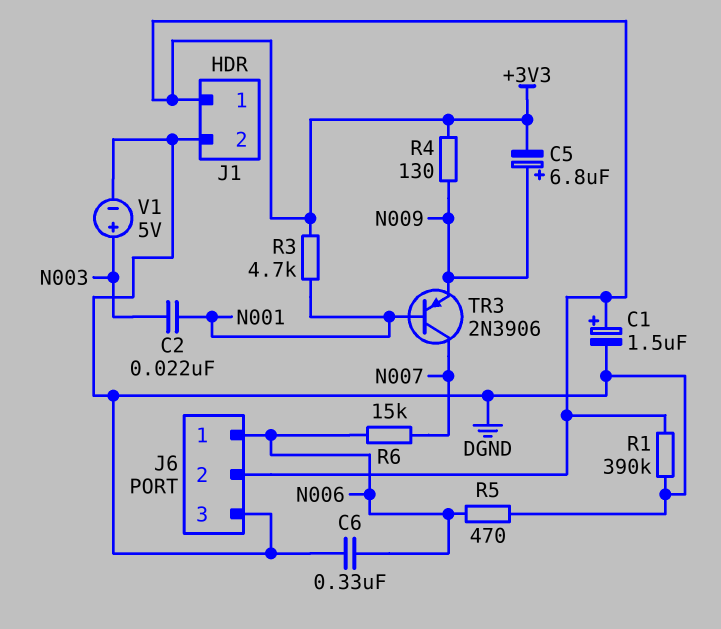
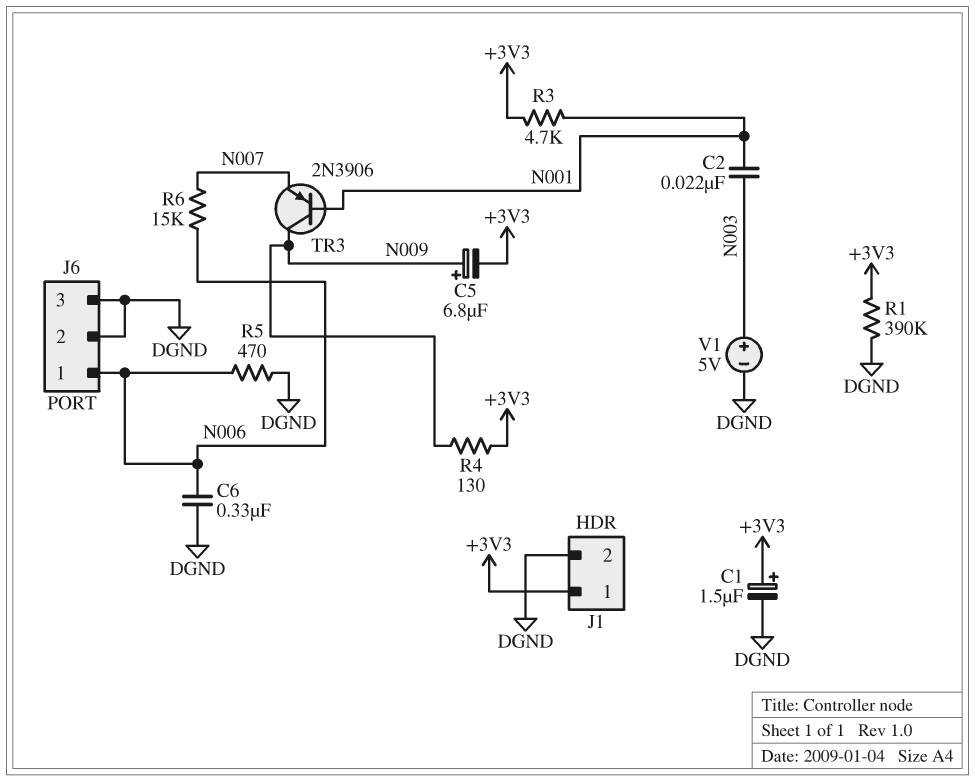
J6 pin 2: +3V3 -> DGND
TR3: PNP 2N3906 (B N001, C N007, E N009) -> PNP 2N3906 (B N001, C N009, E N007)

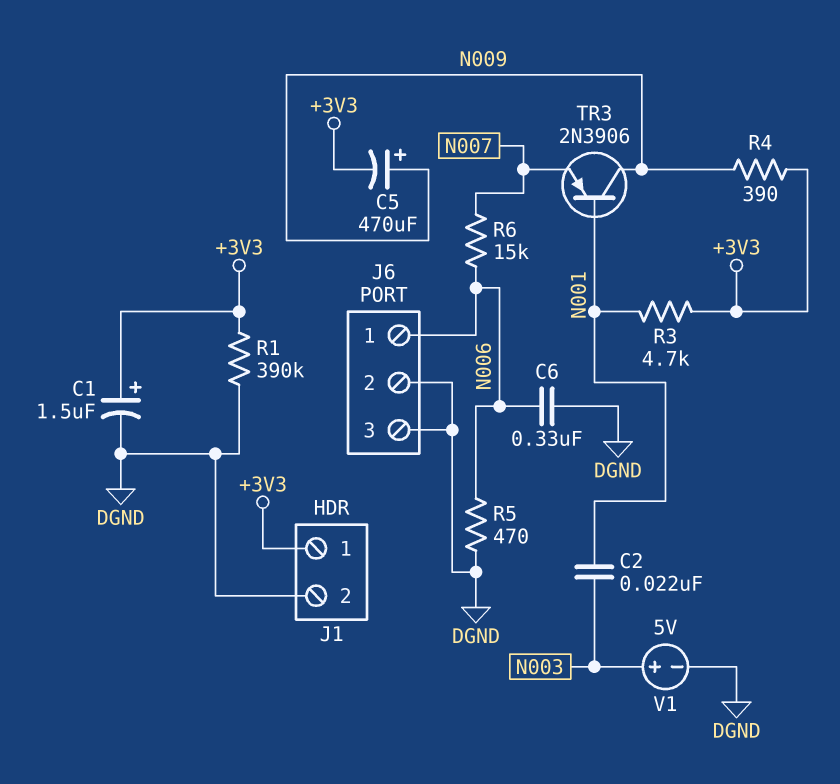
C5: 6.8uF (plus N009, minus +3V3) -> 470uF (plus N009, minus +3V3)
R4: 130 (+3V3, N009) -> 390 (+3V3, N009)

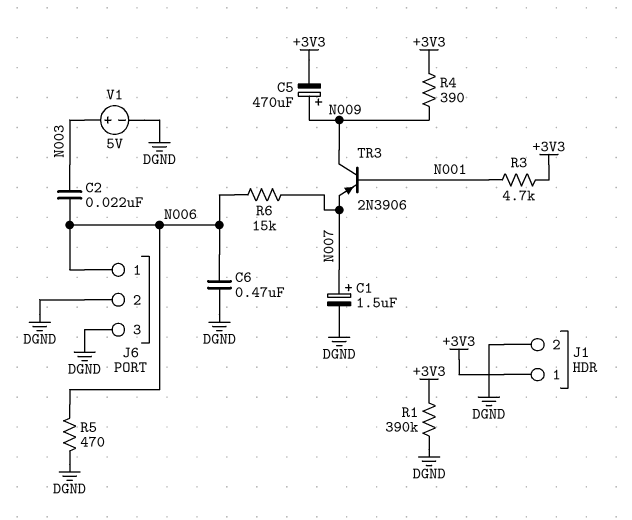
C1: 1.5uF (plus +3V3, minus DGND) -> 1.5uF (plus N007, minus DGND)
C2: 22nF (N001, N003) -> 22nF (N003, N006)
C6: 330nF (DGND, N006) -> 470nF (DGND, N006)

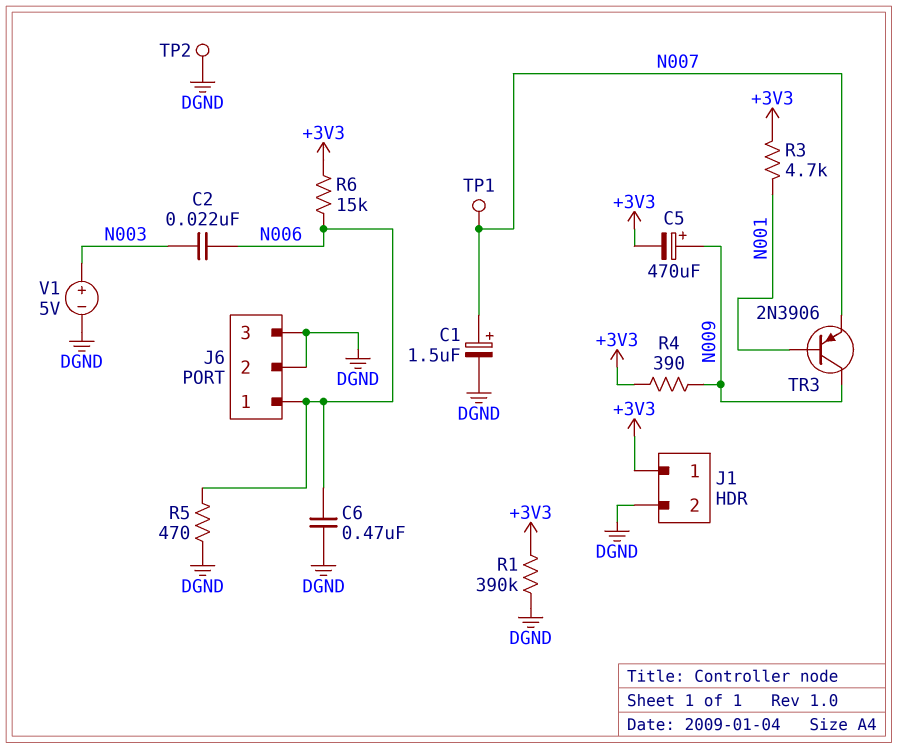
R6: 15k (N006, N007) -> 15k (+3V3, N006)
TP1: none -> test point (N007)
TP2: none -> test point (DGND)

